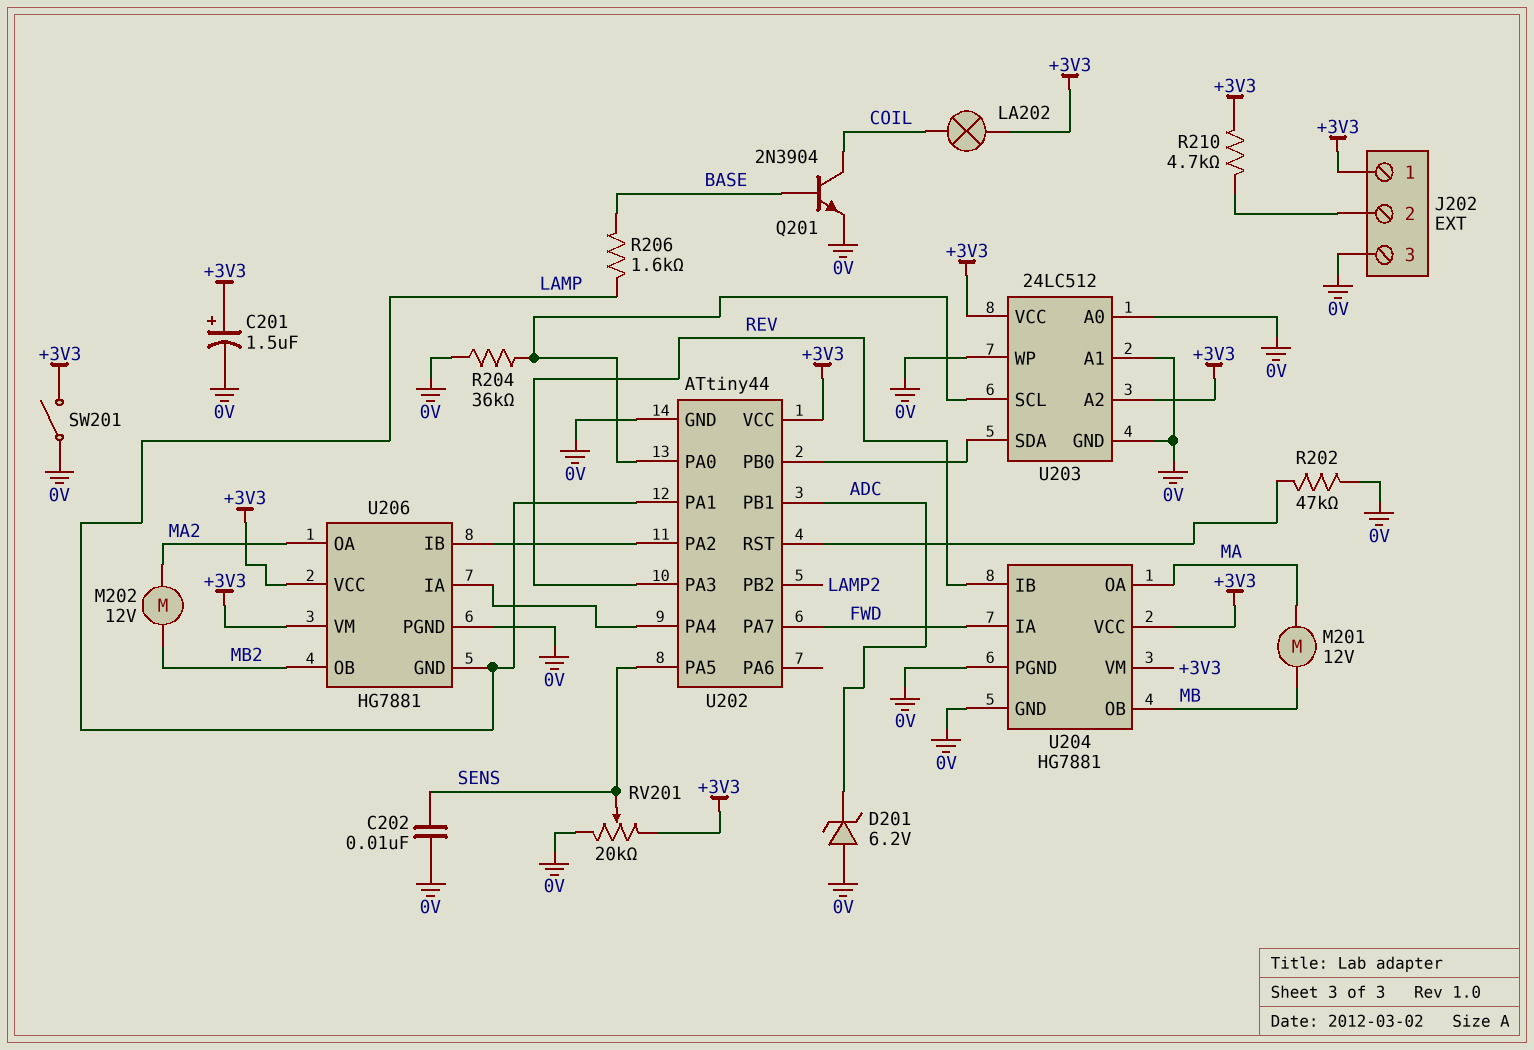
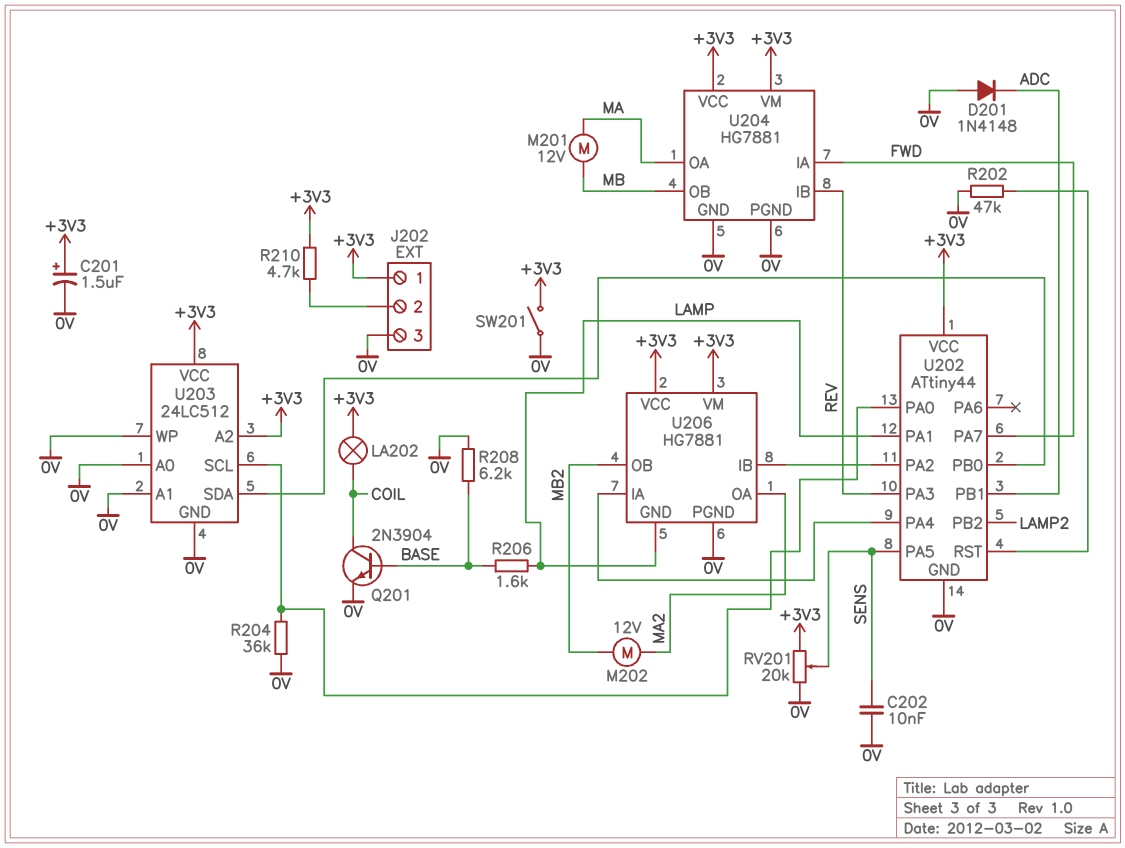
D201: zener 6.2V (A 0V, K ADC) -> diode 1N4148 (A 0V, K ADC)
R208: none -> 6.2k (0V, BASE)

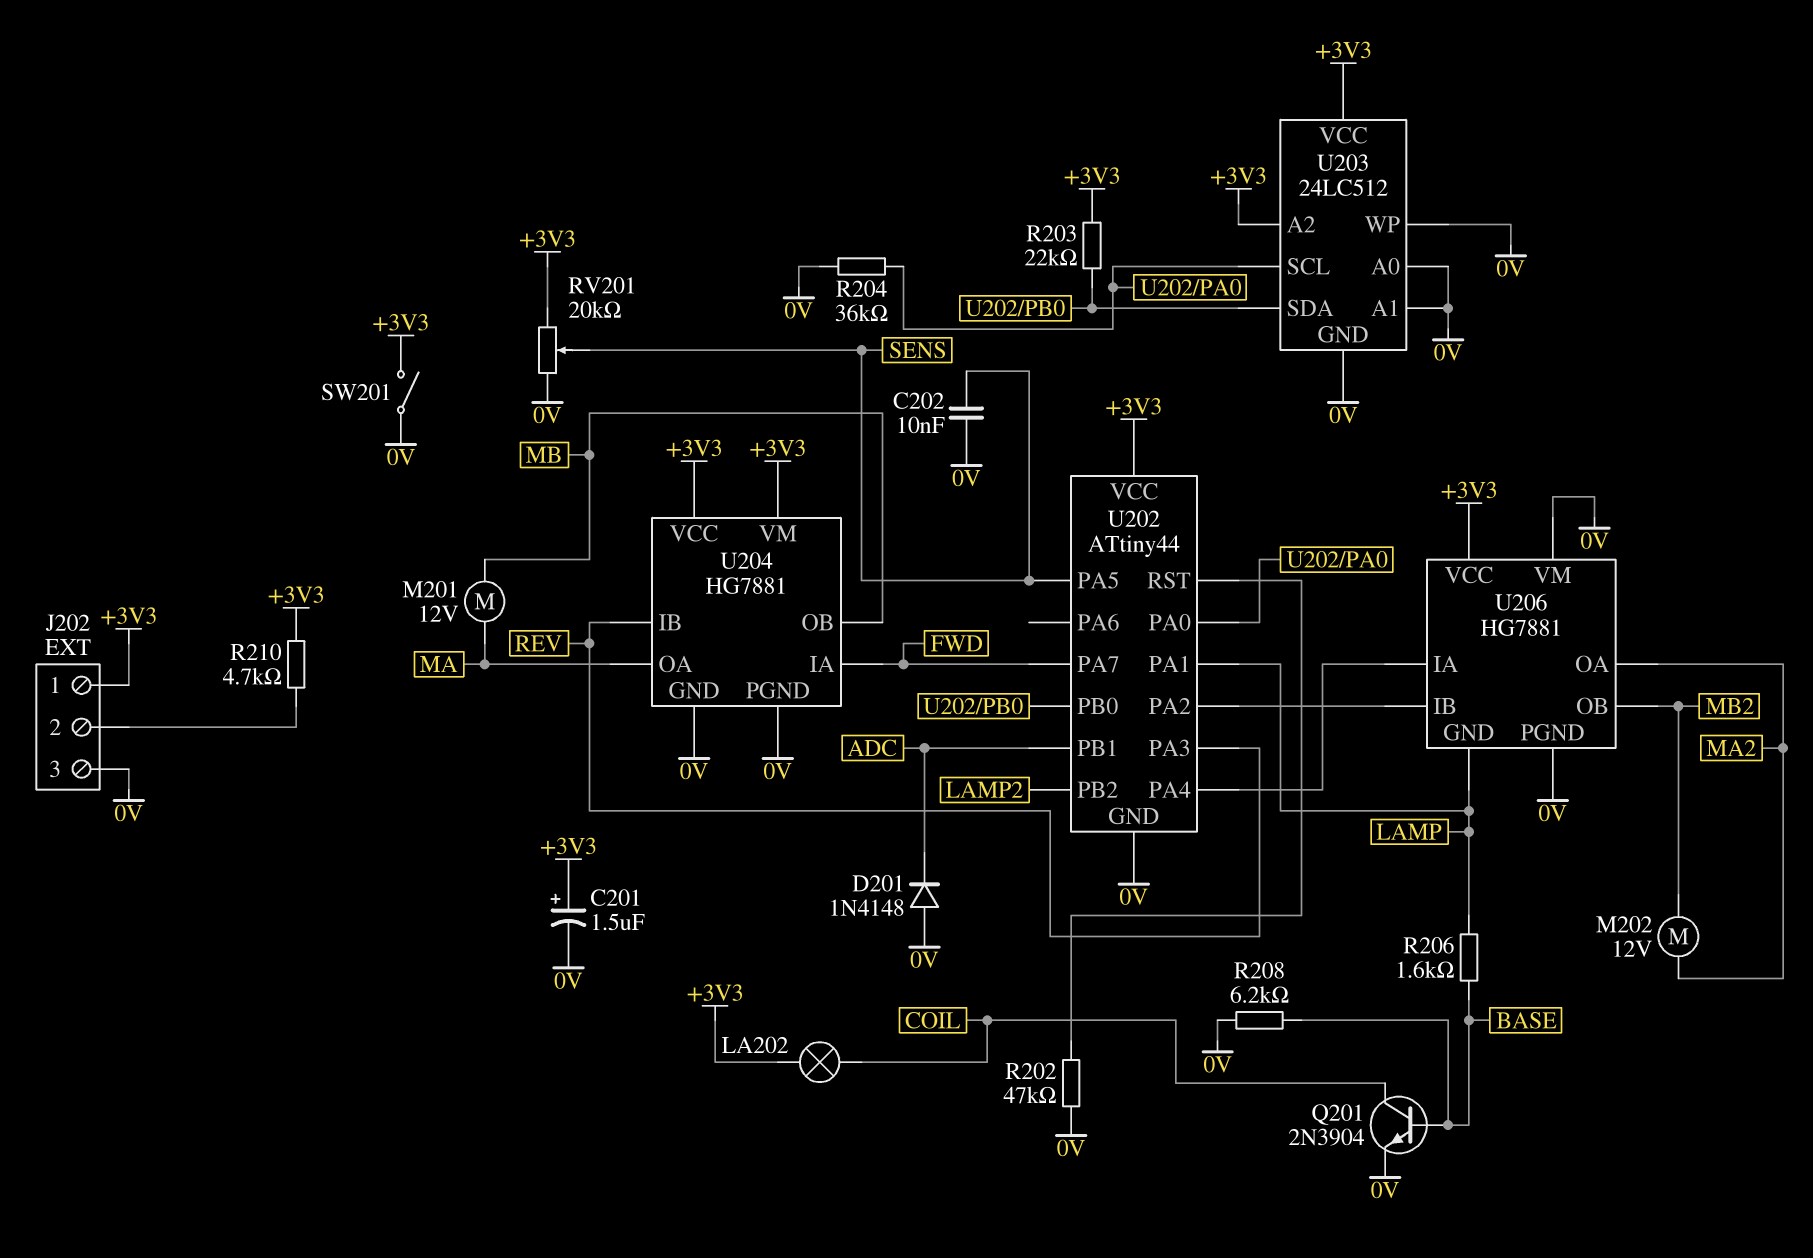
R203: none -> 22k (+3V3, U202/PB0)
U206 pin VM: +3V3 -> 0V

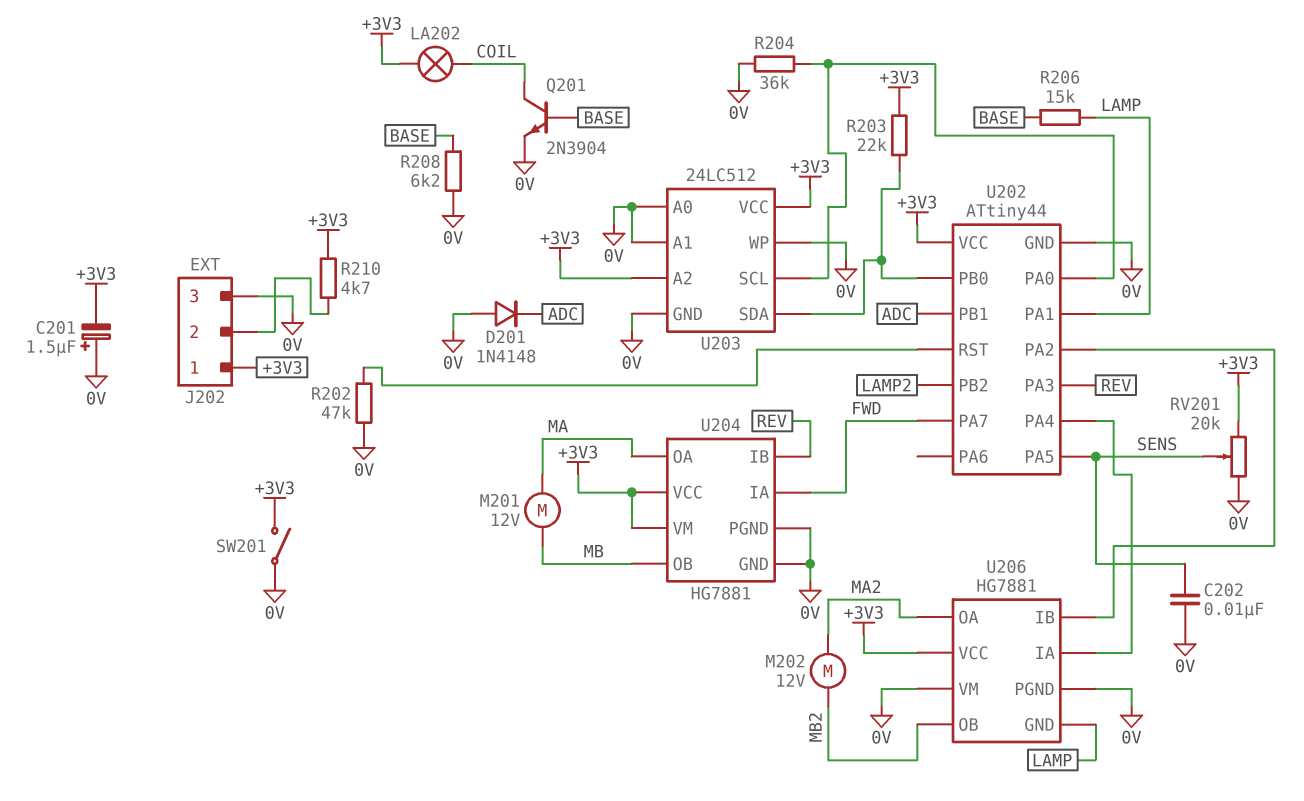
C201: 1.5uF (plus +3V3, minus 0V) -> 1.5uF (plus 0V, minus +3V3)
R206: 1.6k (BASE, LAMP) -> 15k (BASE, LAMP)

